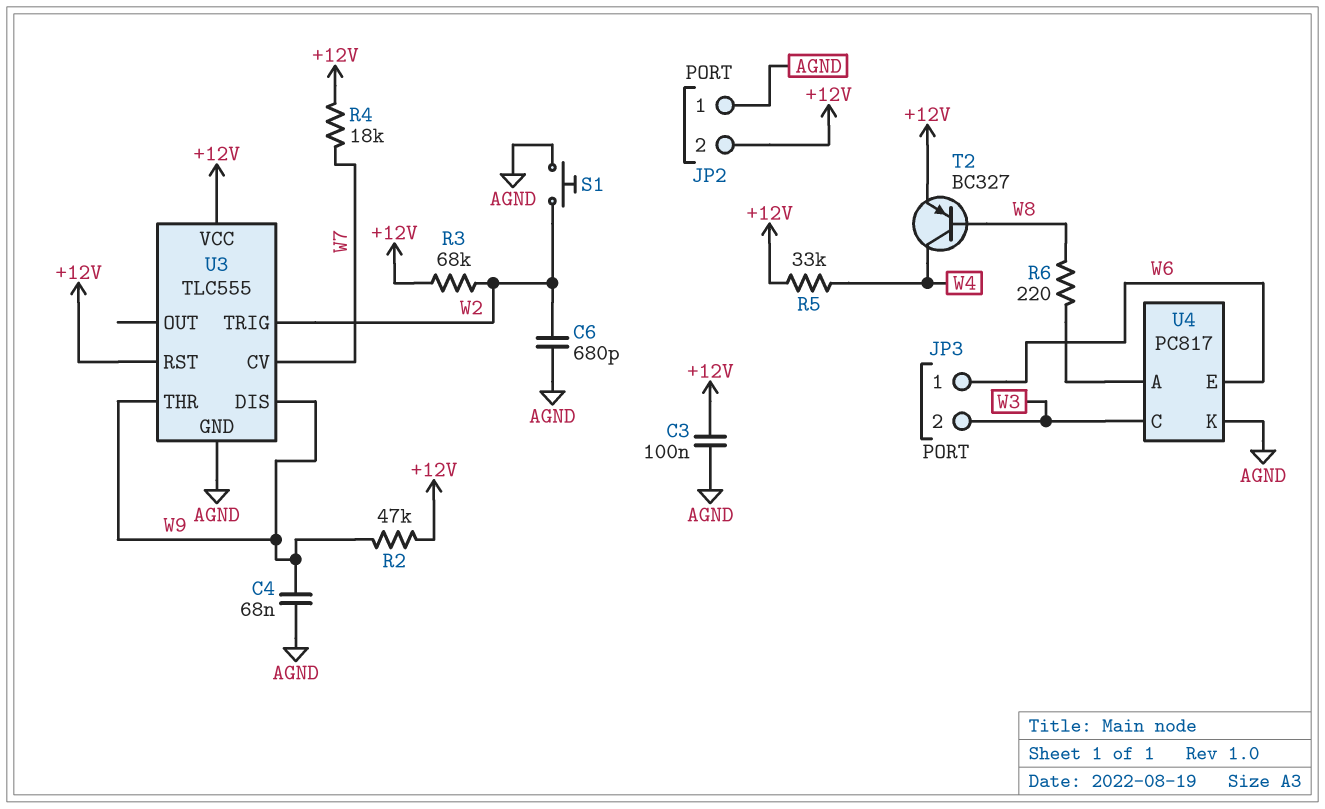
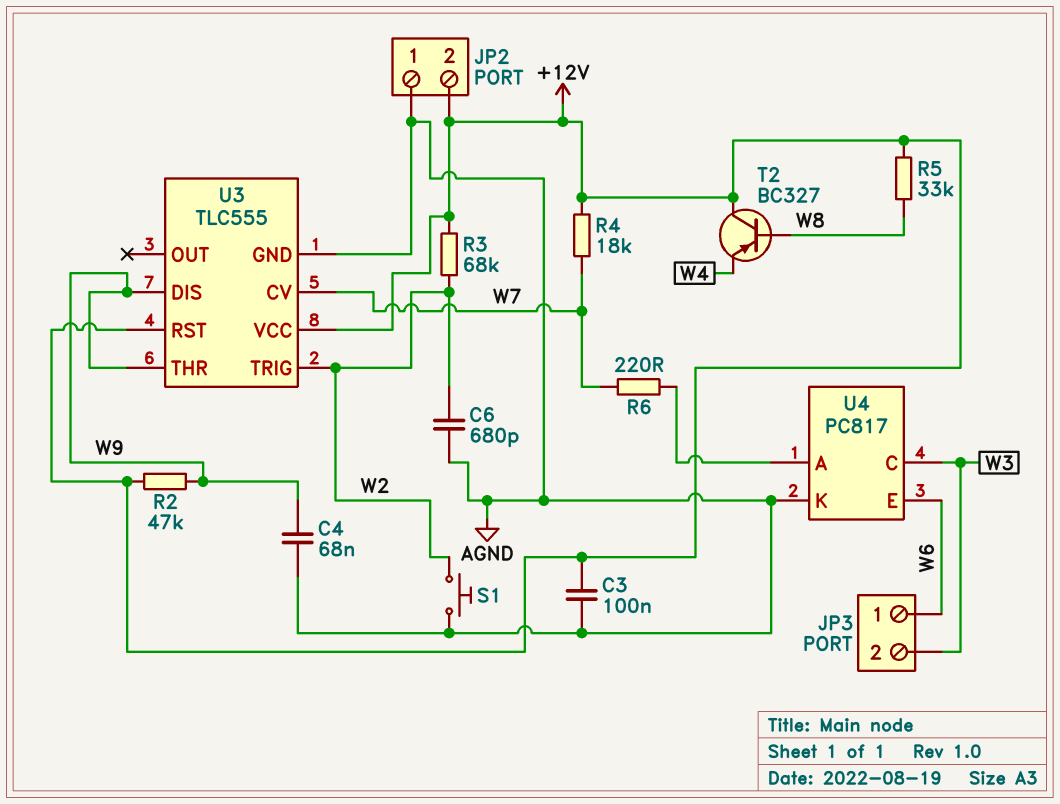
R5: 33k (+12V, W4) -> 33k (+12V, W8)
R6: 220 (U4/A, W8) -> 220 (U4/A, W7)
T2: PNP BC327 (B W8, C W4, E +12V) -> PNP BC327 (B W8, C +12V, E W4)

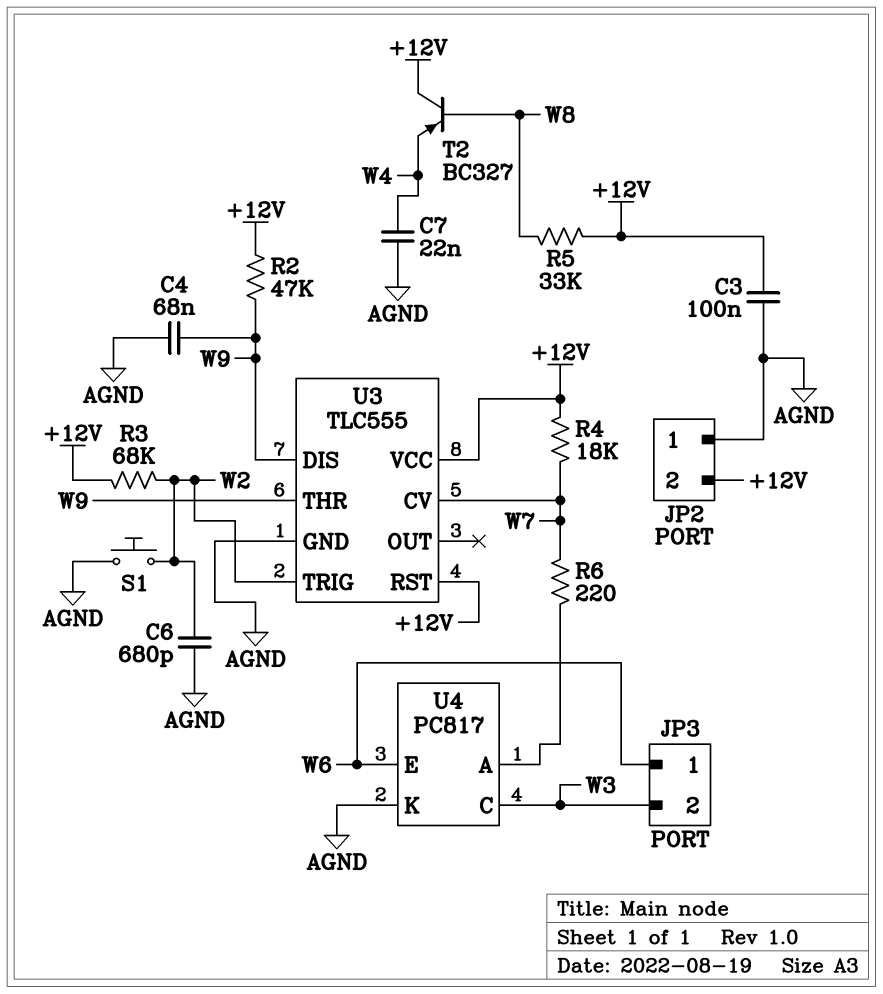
C7: none -> 22nF (AGND, W4)

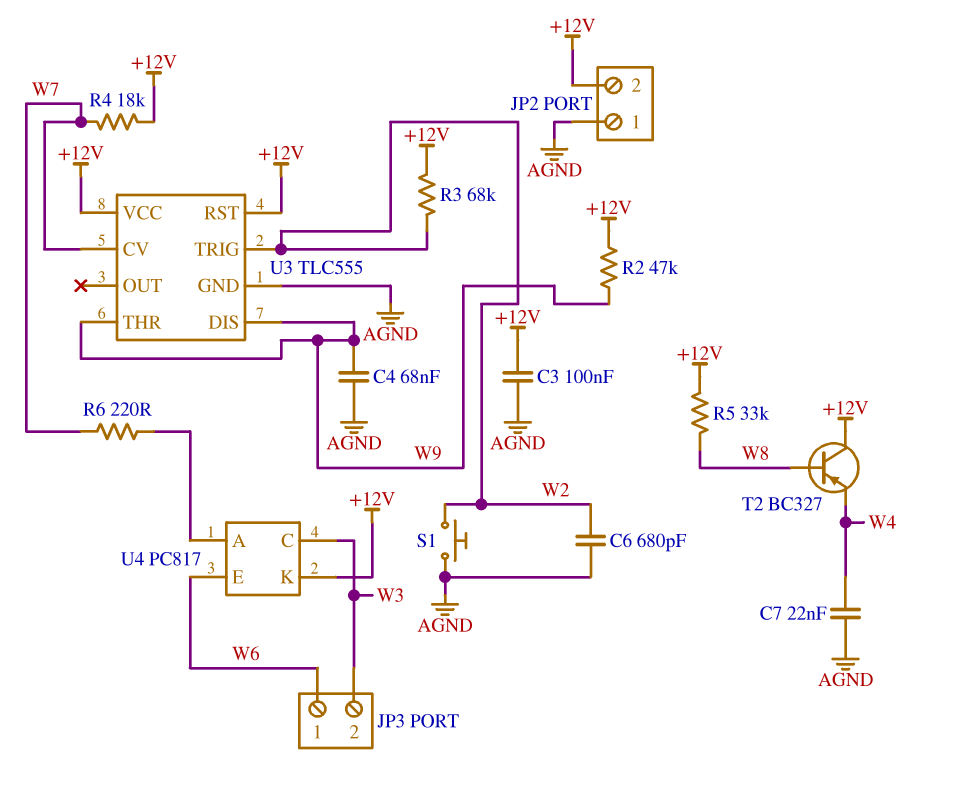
U4 pin K: AGND -> +12V

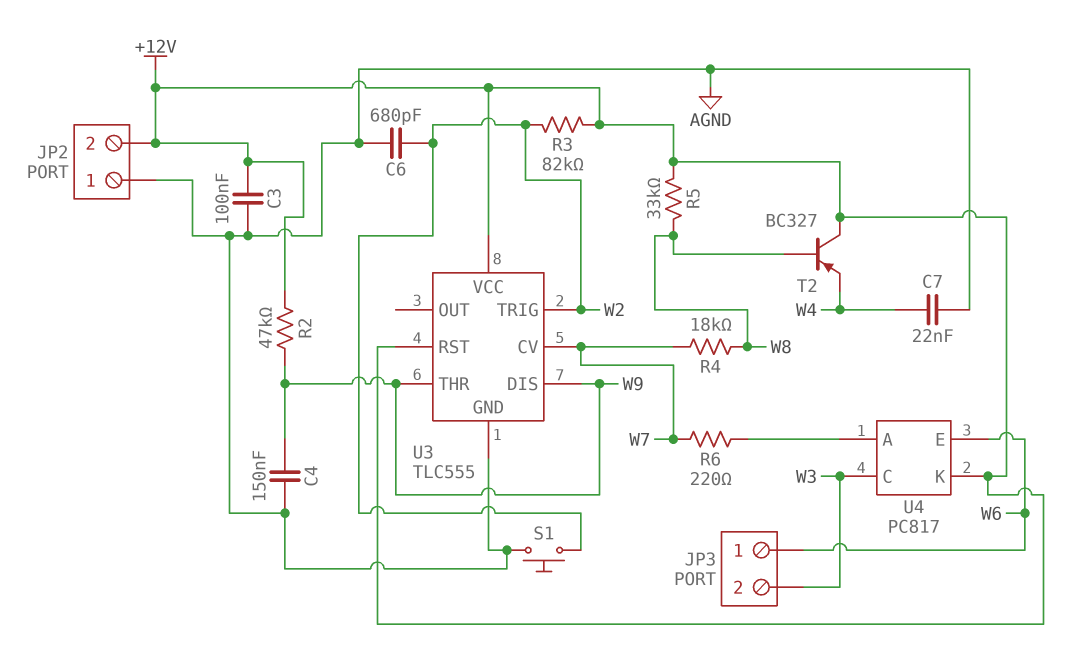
C4: 68nF (AGND, W9) -> 150nF (AGND, W9)
R3: 68k (+12V, W2) -> 82k (+12V, W2)
R4: 18k (+12V, W7) -> 18k (W7, W8)

